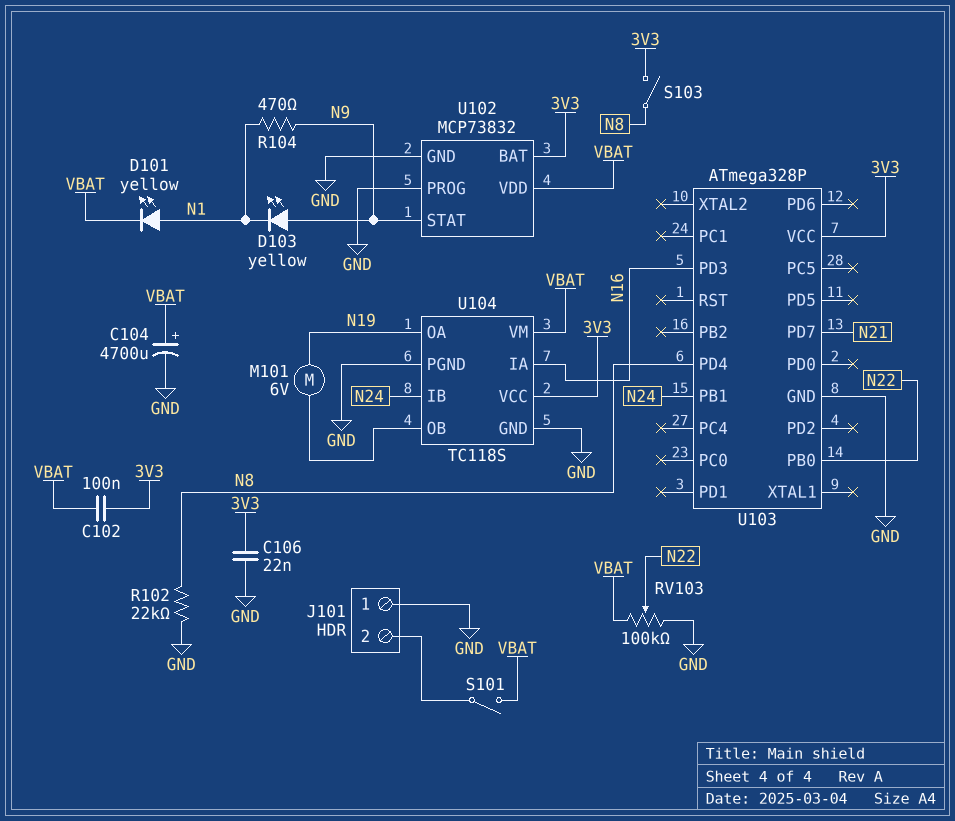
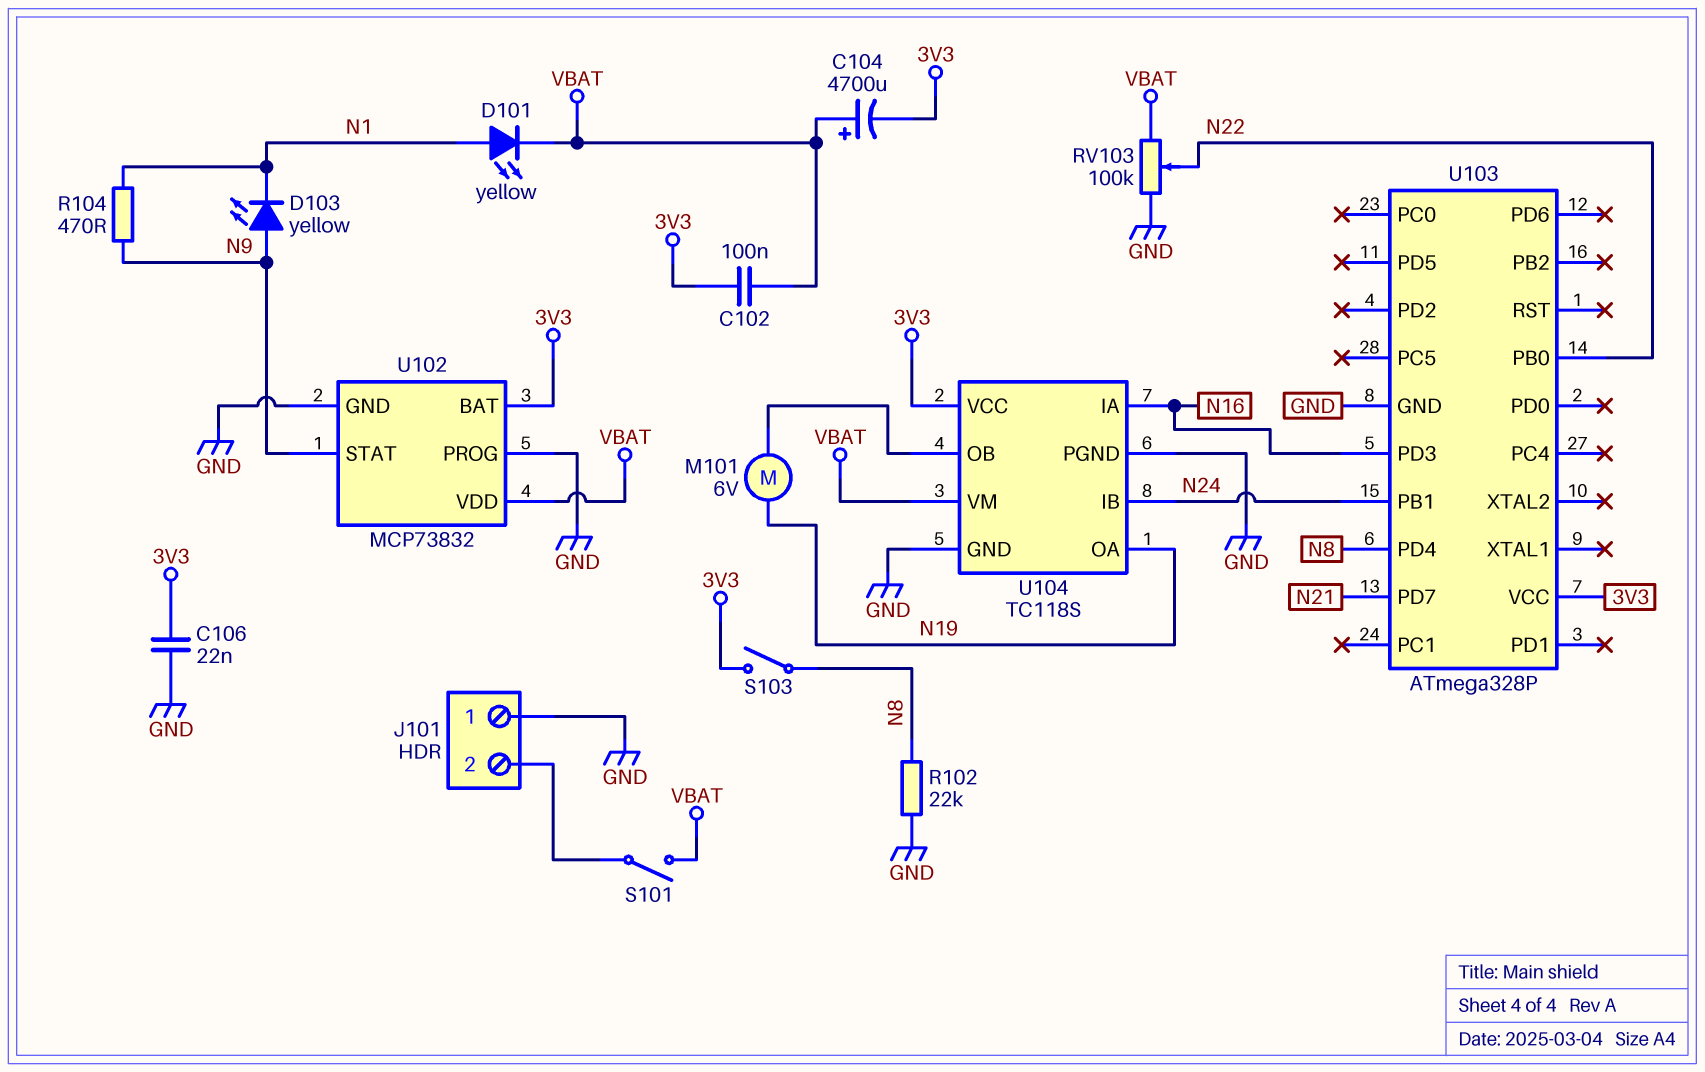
C104: 4700uF (plus VBAT, minus GND) -> 4700uF (plus VBAT, minus 3V3)

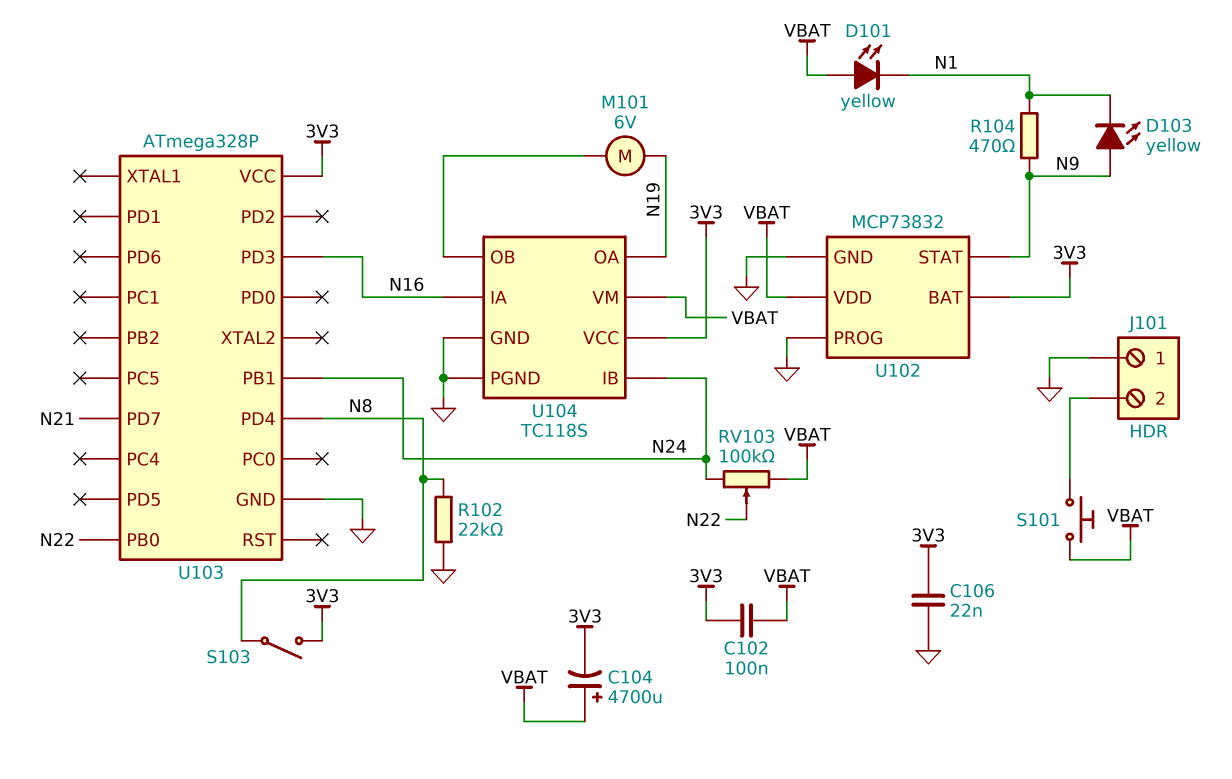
D101: LED yellow (A N1, K VBAT) -> LED yellow (A VBAT, K N1)
RV103: 100k (GND, VBAT, wiper N22) -> 100k (N24, VBAT, wiper N22)
S101: switch (J101/2, VBAT) -> button (J101/2, VBAT)

